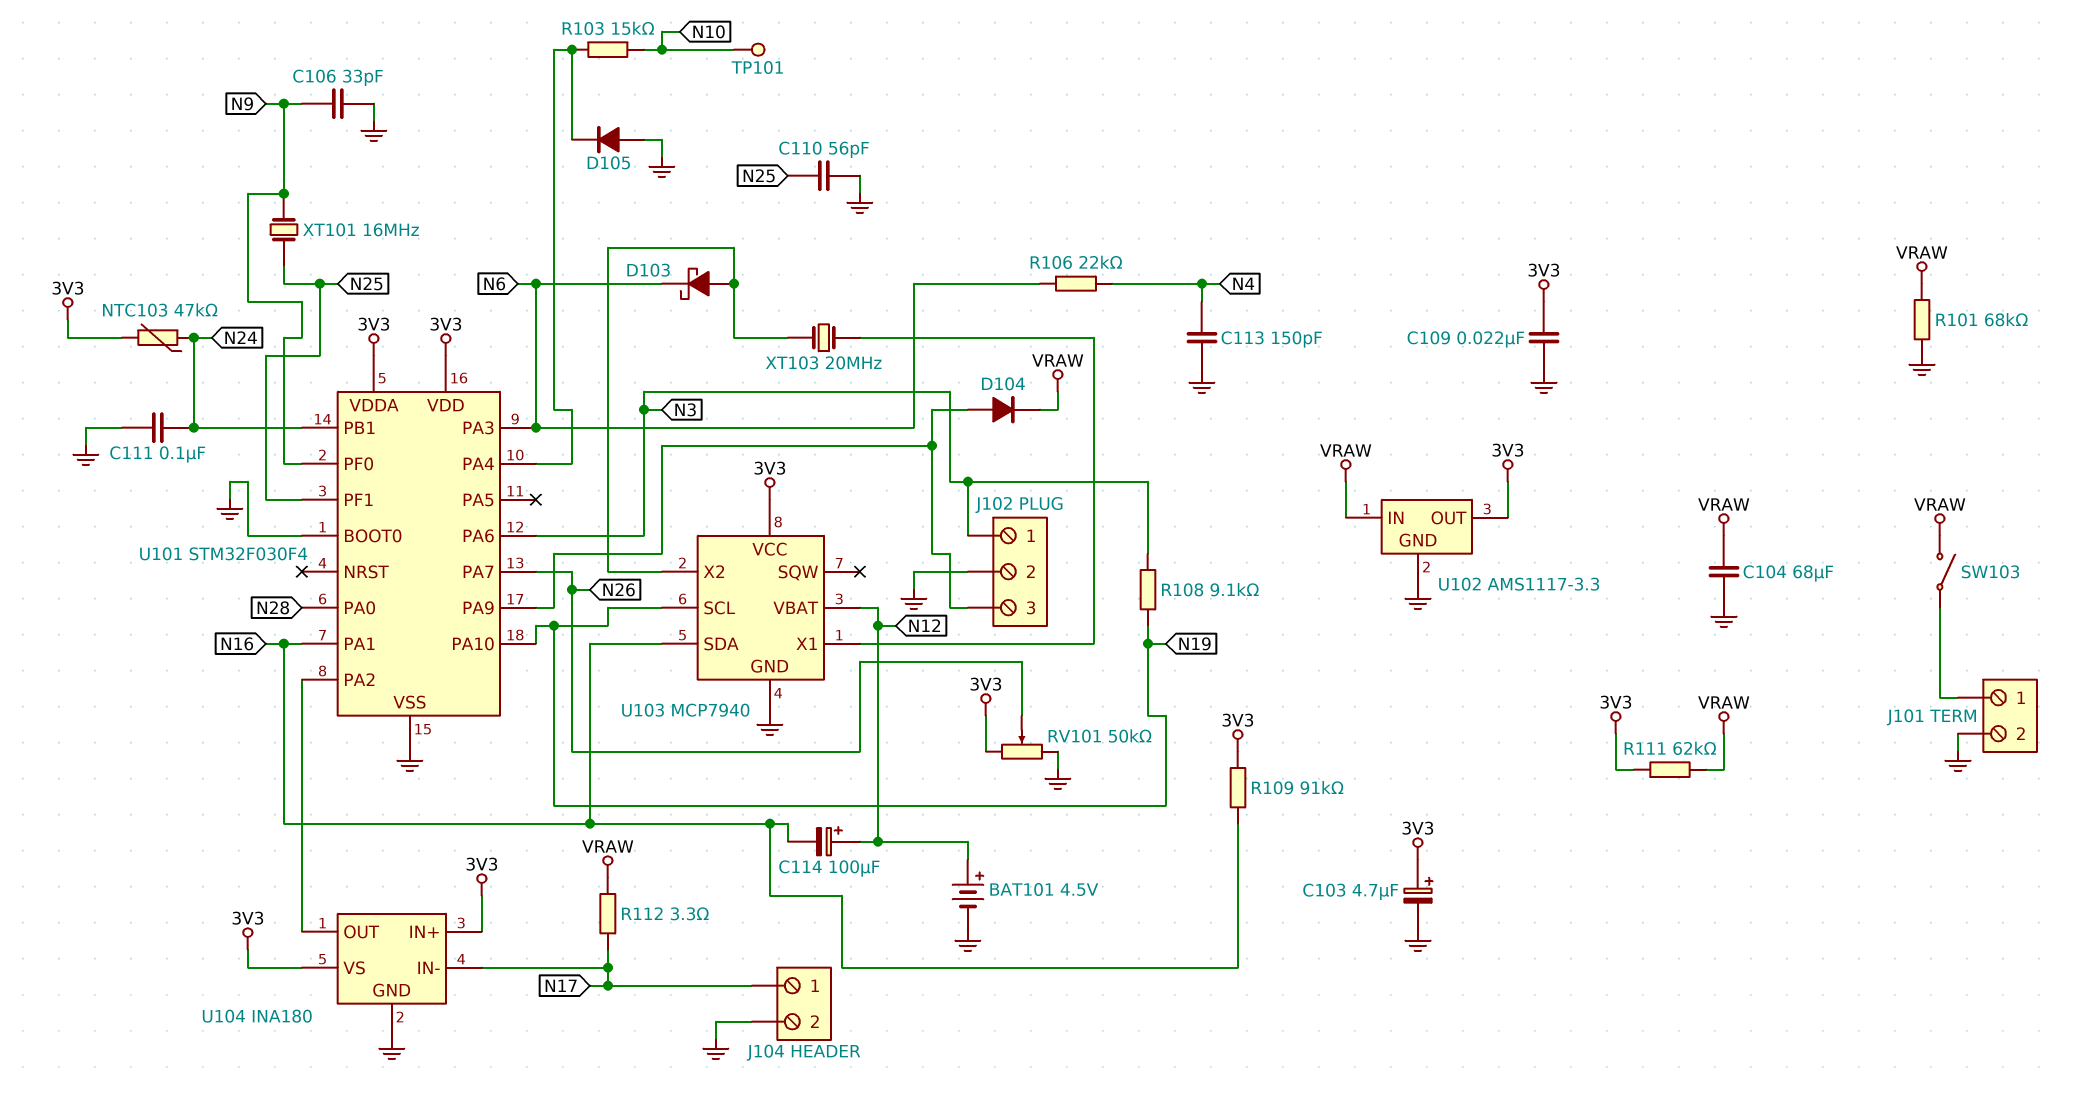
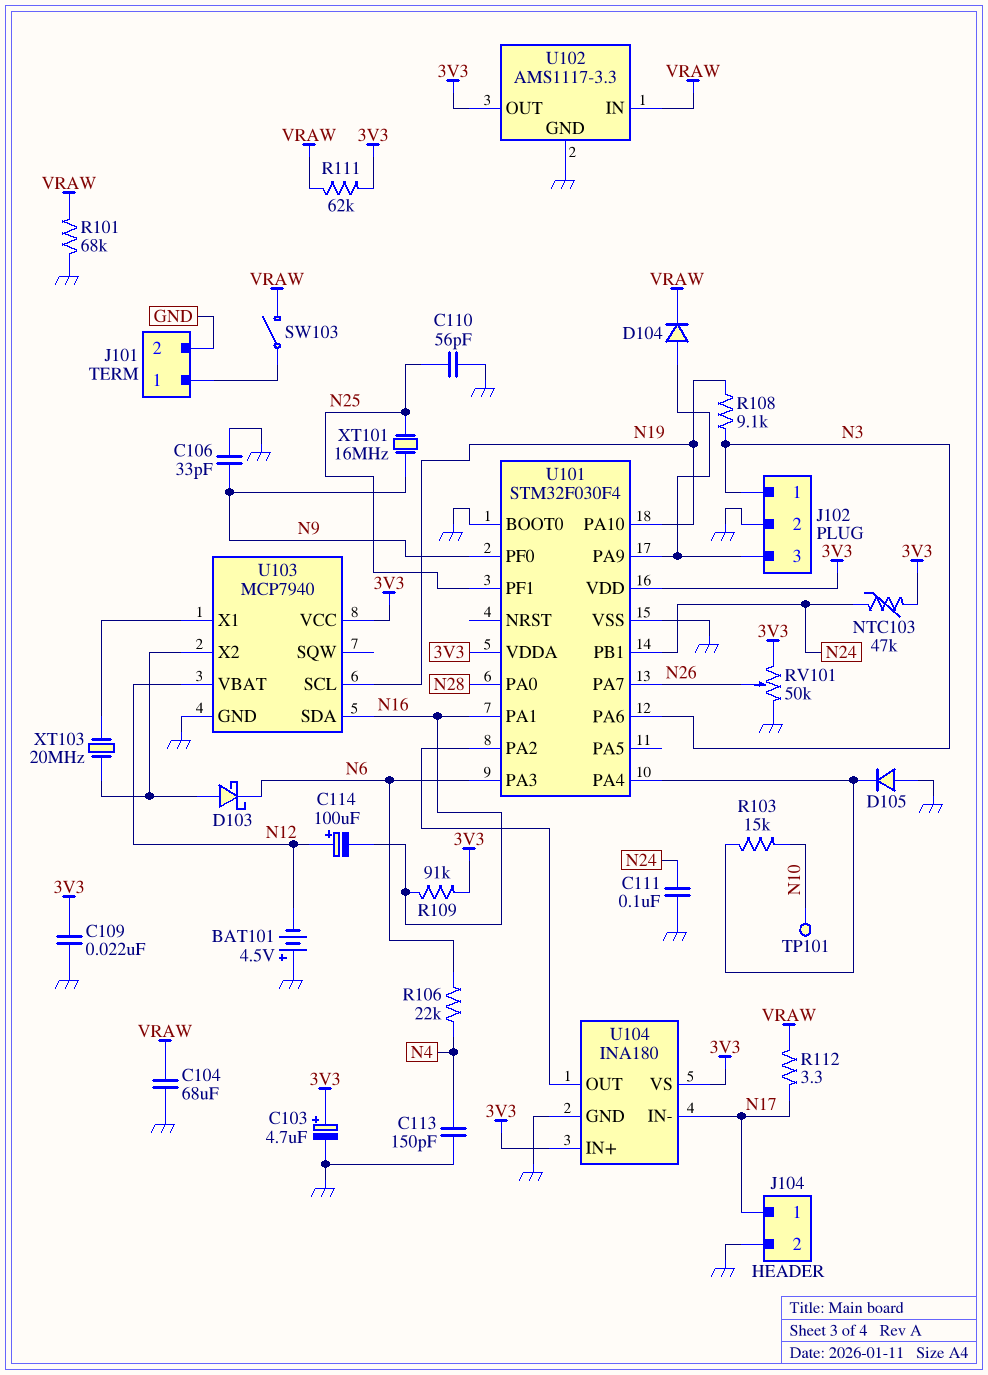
BAT101: 4.5V (plus N12, minus GND) -> 4.5V (plus GND, minus N12)

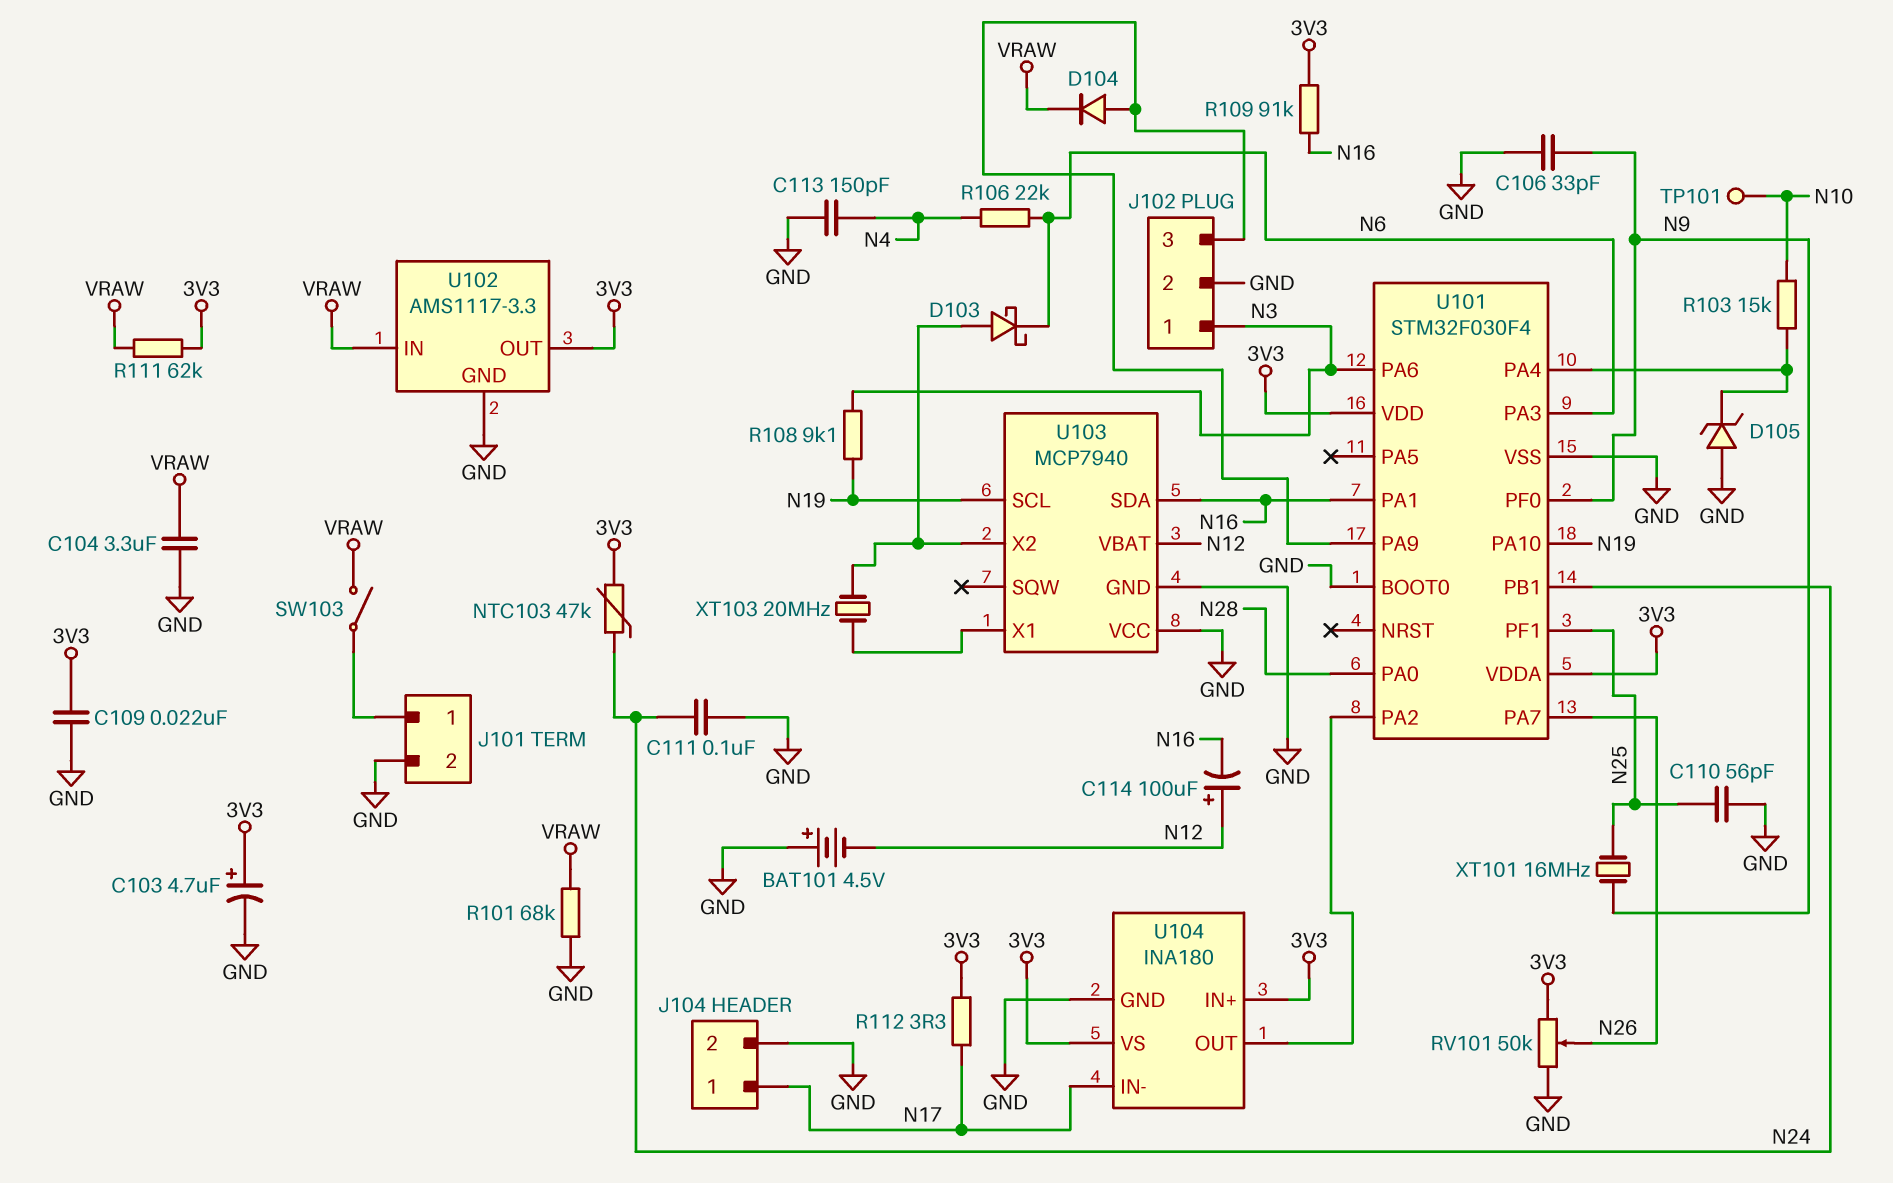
C104: 68uF (GND, VRAW) -> 3.3uF (GND, VRAW)
D105: diode (A GND, K U101/PA4) -> zener (A GND, K U101/PA4)
R112: 3.3 (N17, VRAW) -> 3.3 (3V3, N17)
U103 pin VCC: 3V3 -> GND

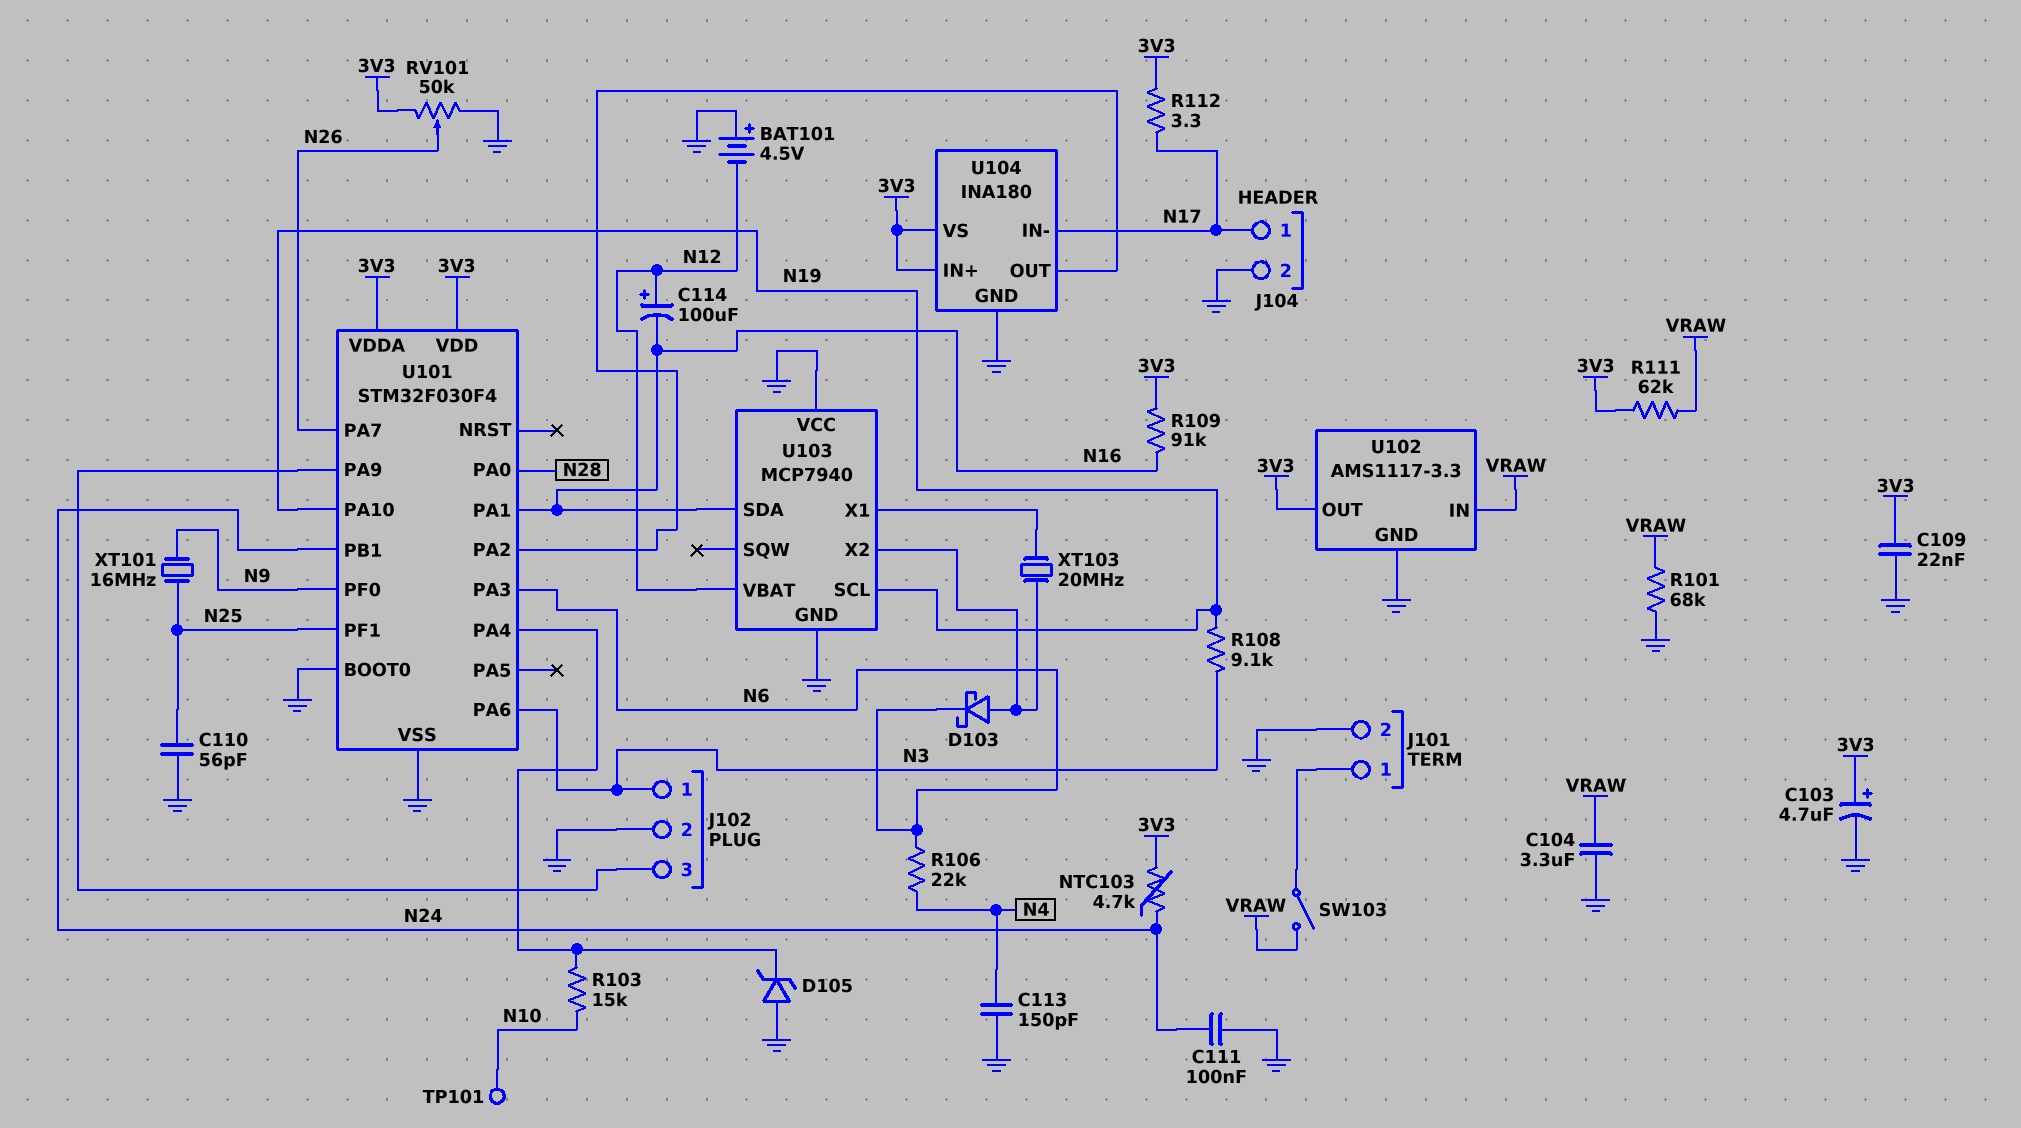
C106: 33pF (GND, N9) -> none
D104: diode (A J102/3, K VRAW) -> none
NTC103: 47k (3V3, N24) -> 4.7k (3V3, N24)

